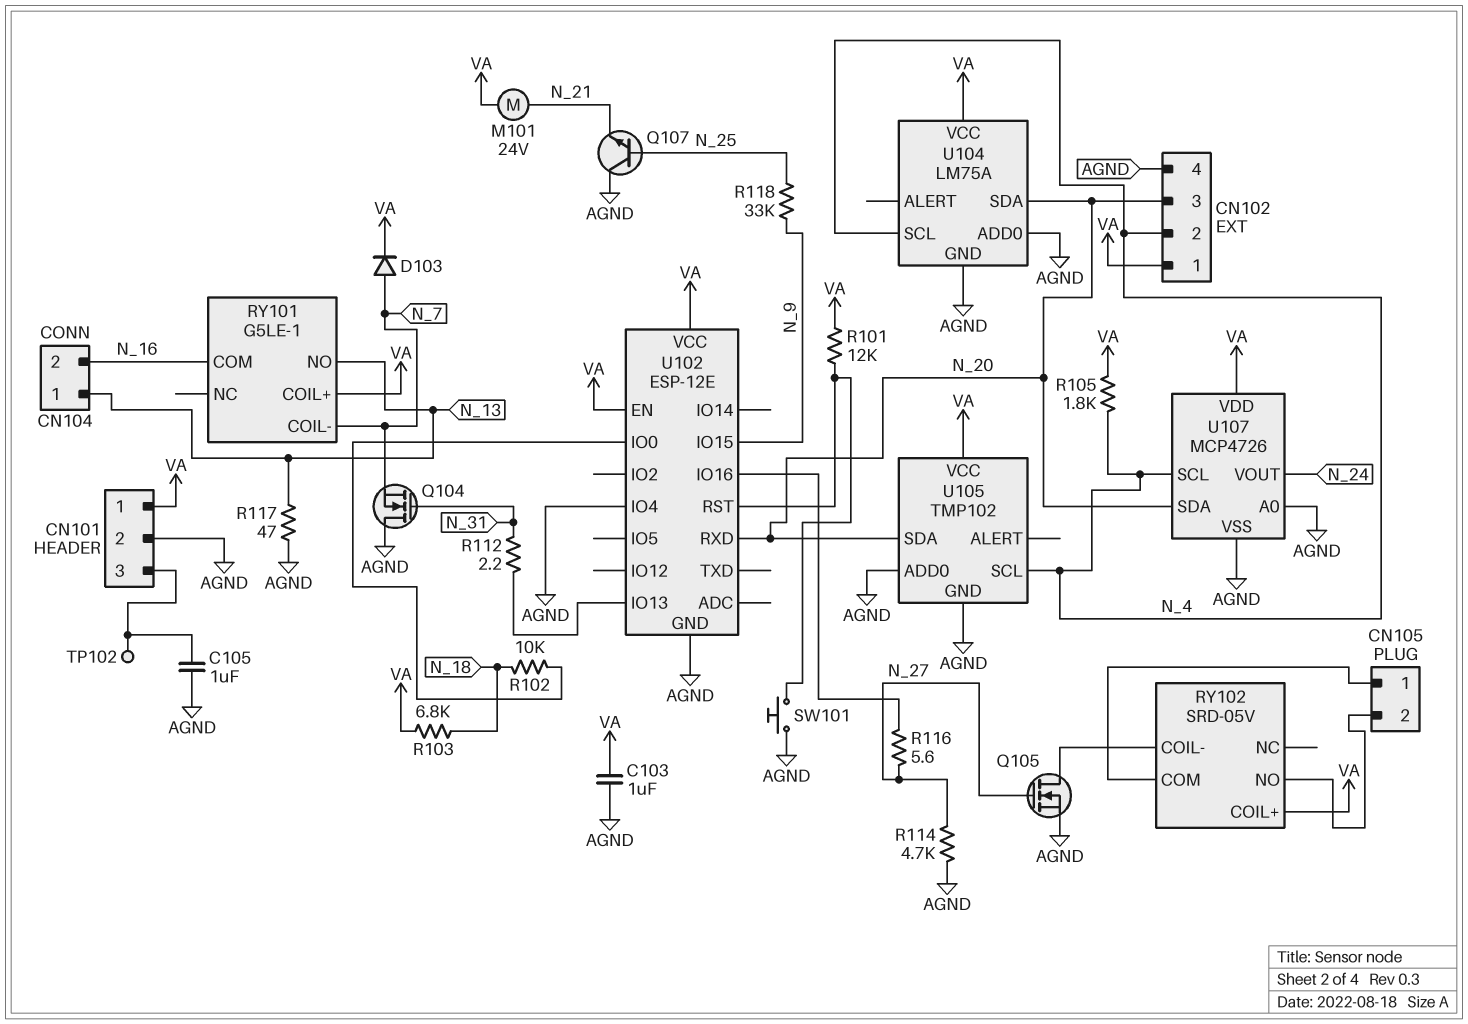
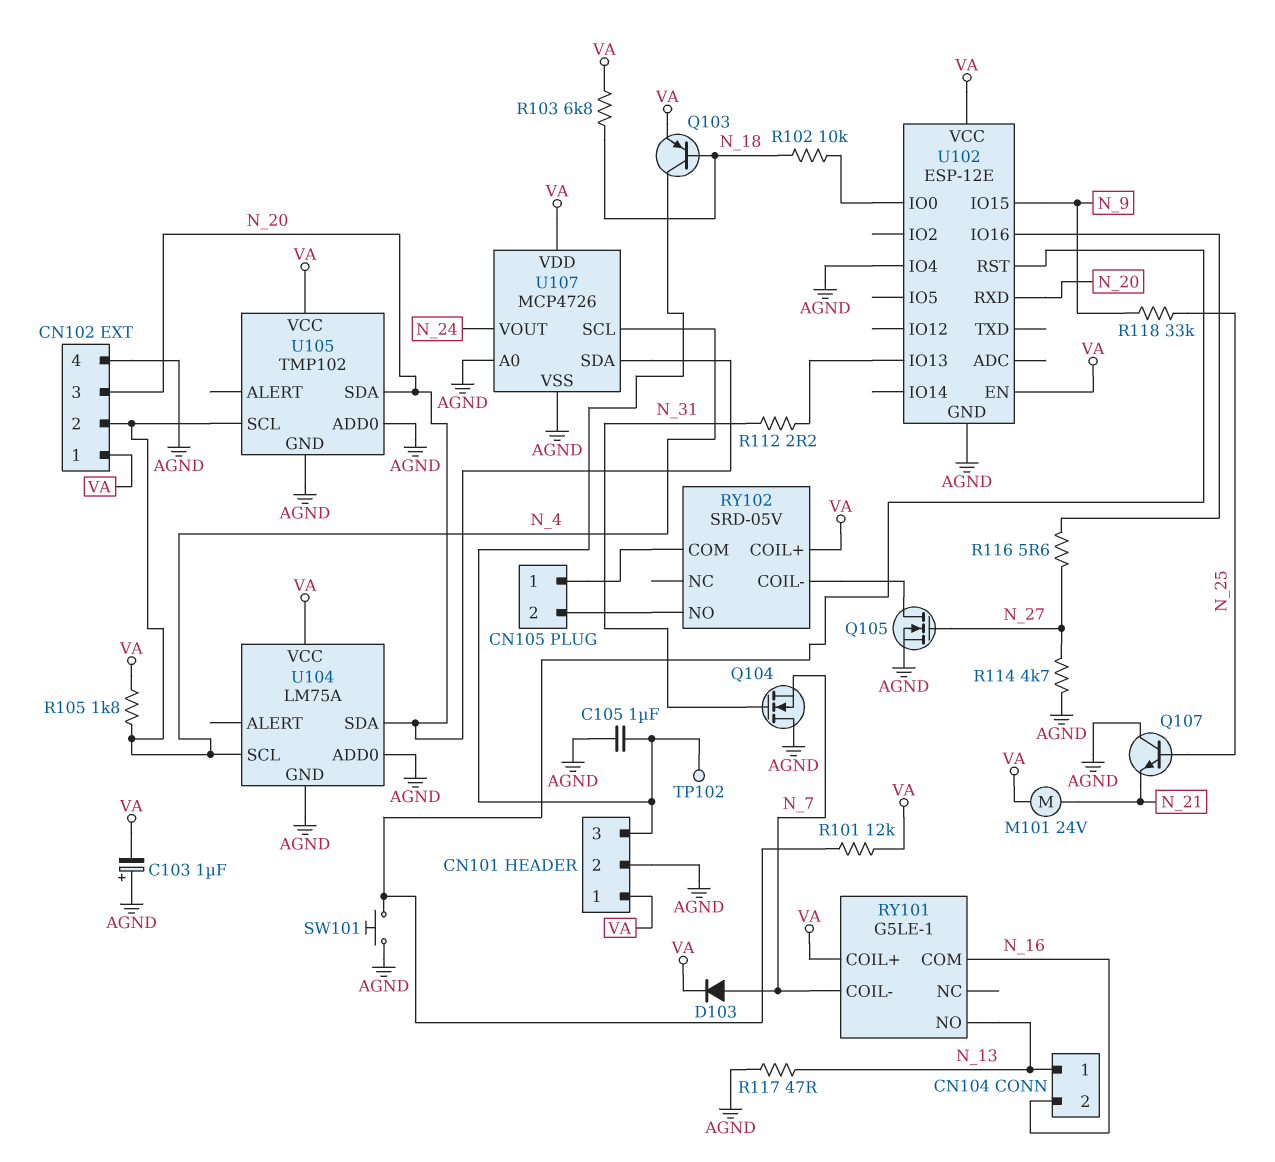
C103: 1uF (AGND, VA) -> 1uF (plus AGND, minus VA)
Q103: none -> PNP (B N_18, C CN101/3, E VA)

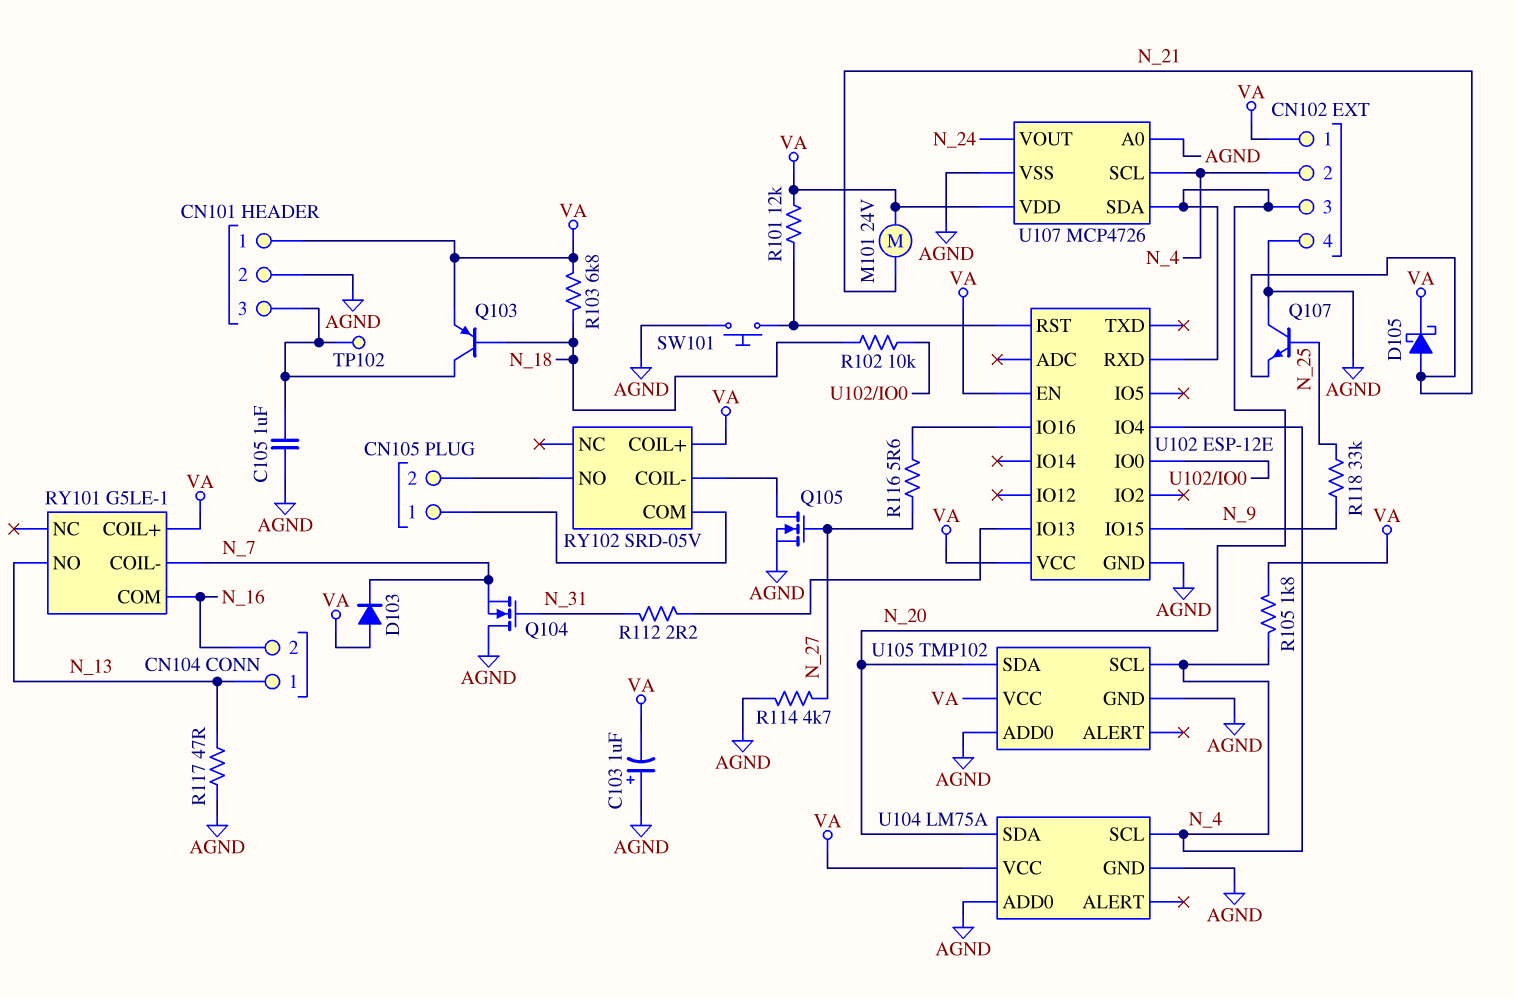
D103: diode (A N_7, K VA) -> diode (A VA, K N_7)
D105: none -> schottky (A N_21, K VA)
U102 pin IO4: AGND -> N_4

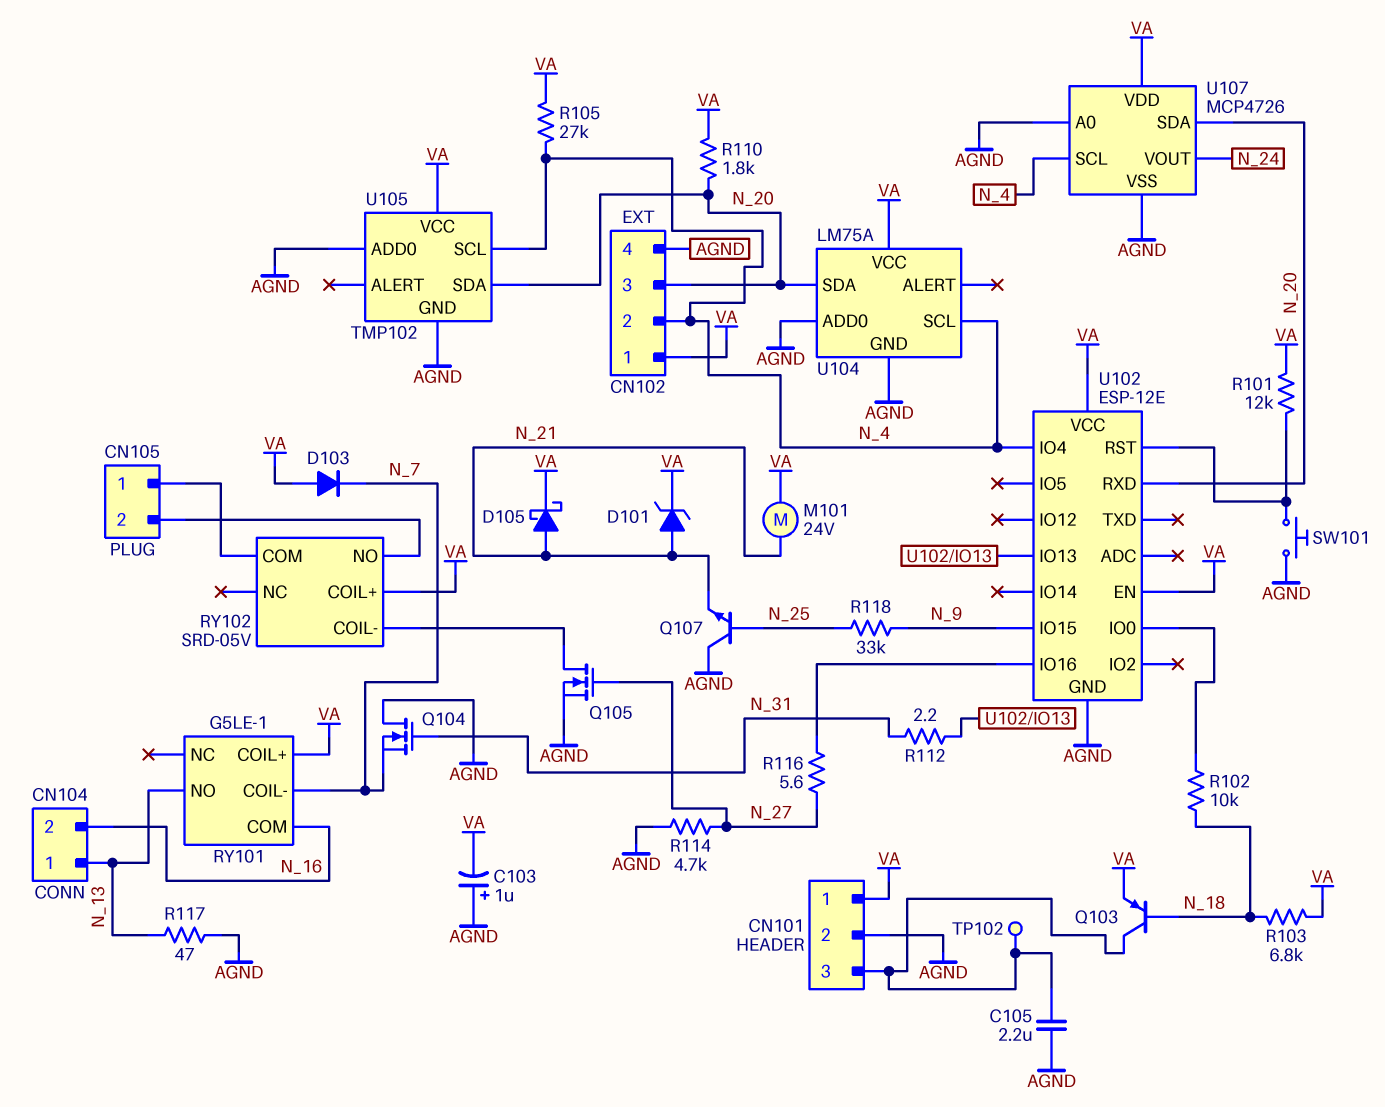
C105: 1uF (AGND, CN101/3) -> 2.2uF (AGND, CN101/3)
D101: none -> zener (A N_21, K VA)
R105: 1.8k (N_4, VA) -> 27k (N_4, VA)
R110: none -> 1.8k (N_20, VA)

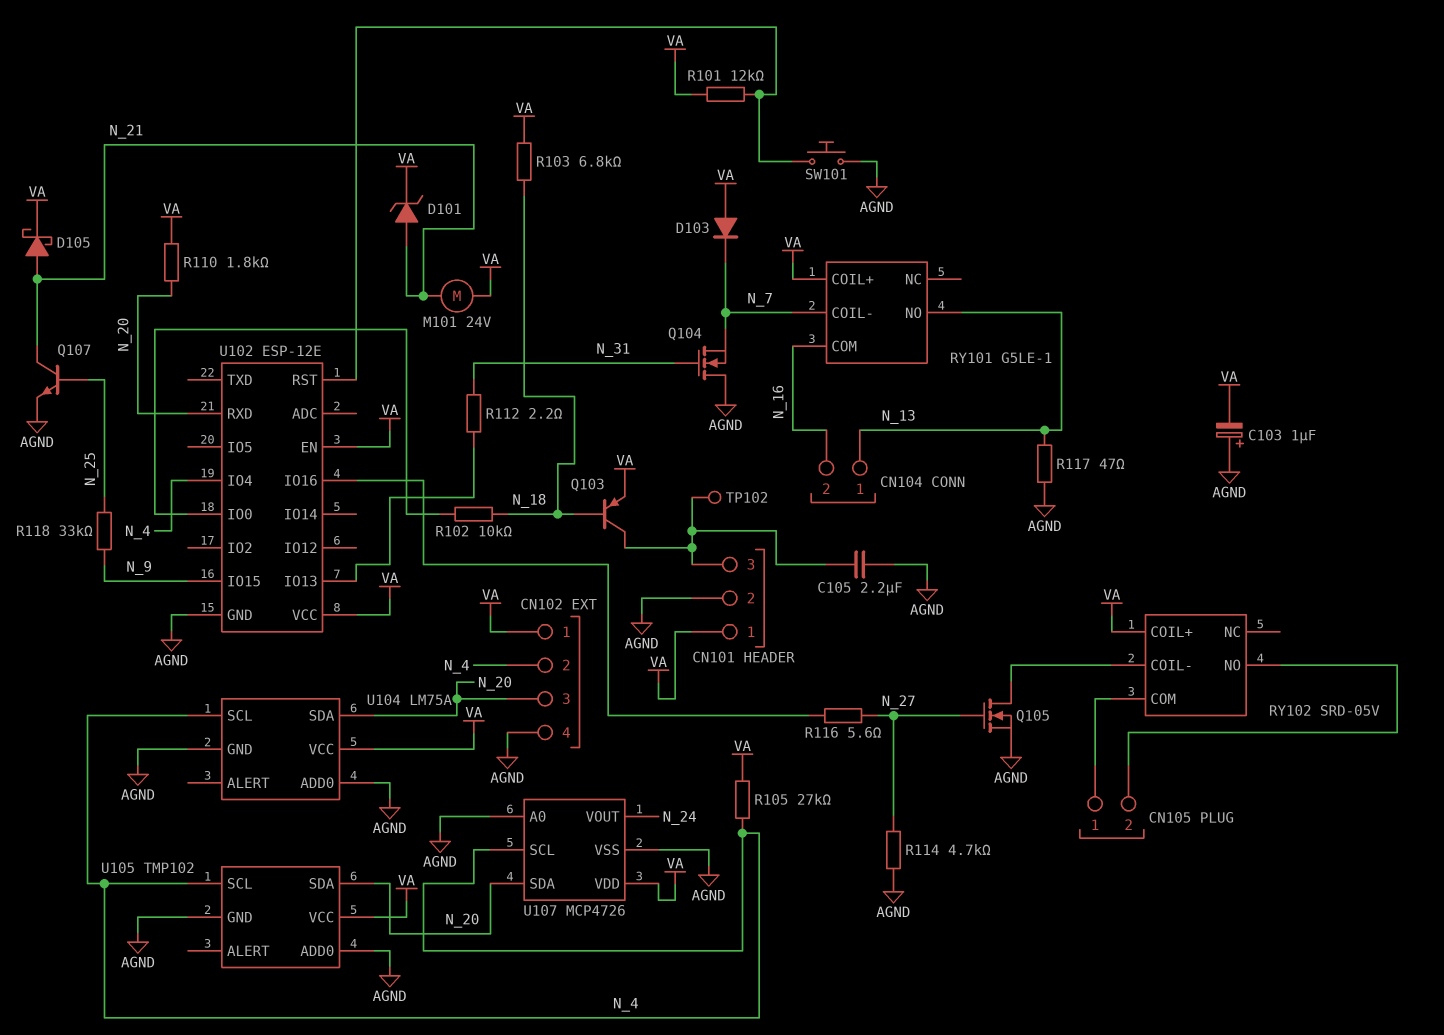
Q107: NPN (B N_25, C AGND, E N_21) -> NPN (B N_25, C N_21, E AGND)

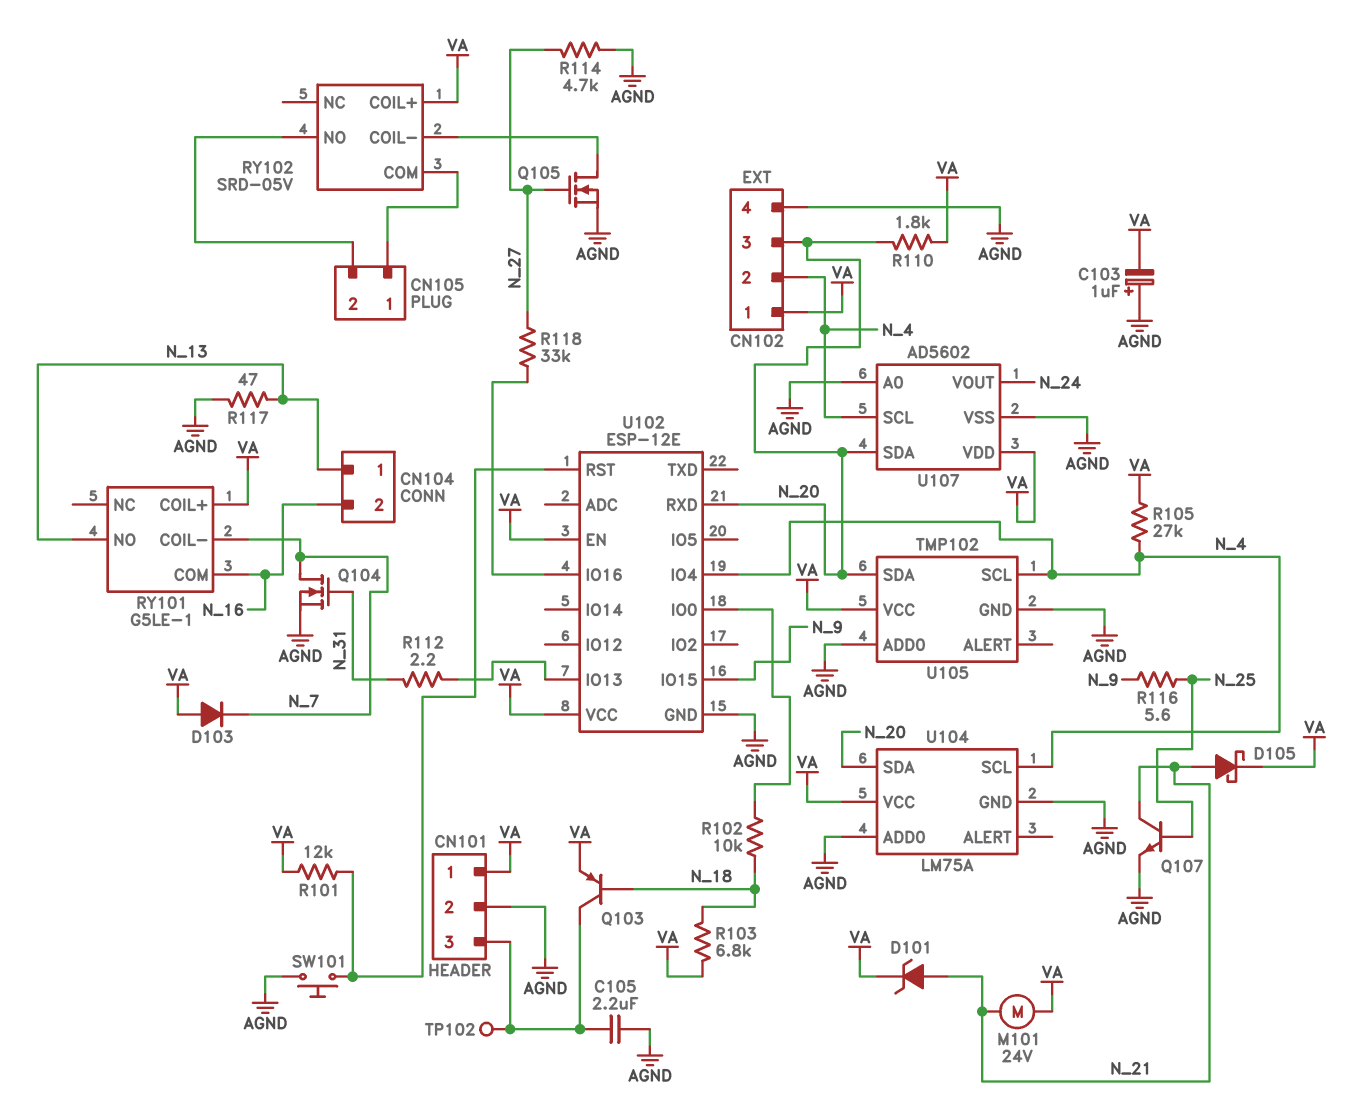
Q104: NMOS (G N_31, D AGND, S N_7) -> NMOS (G N_31, D N_7, S AGND)
R116: 5.6 (N_27, U102/IO16) -> 5.6 (N_9, N_25)
R118: 33k (N_9, N_25) -> 33k (N_27, U102/IO16)
U107: MCP4726 -> AD5602

